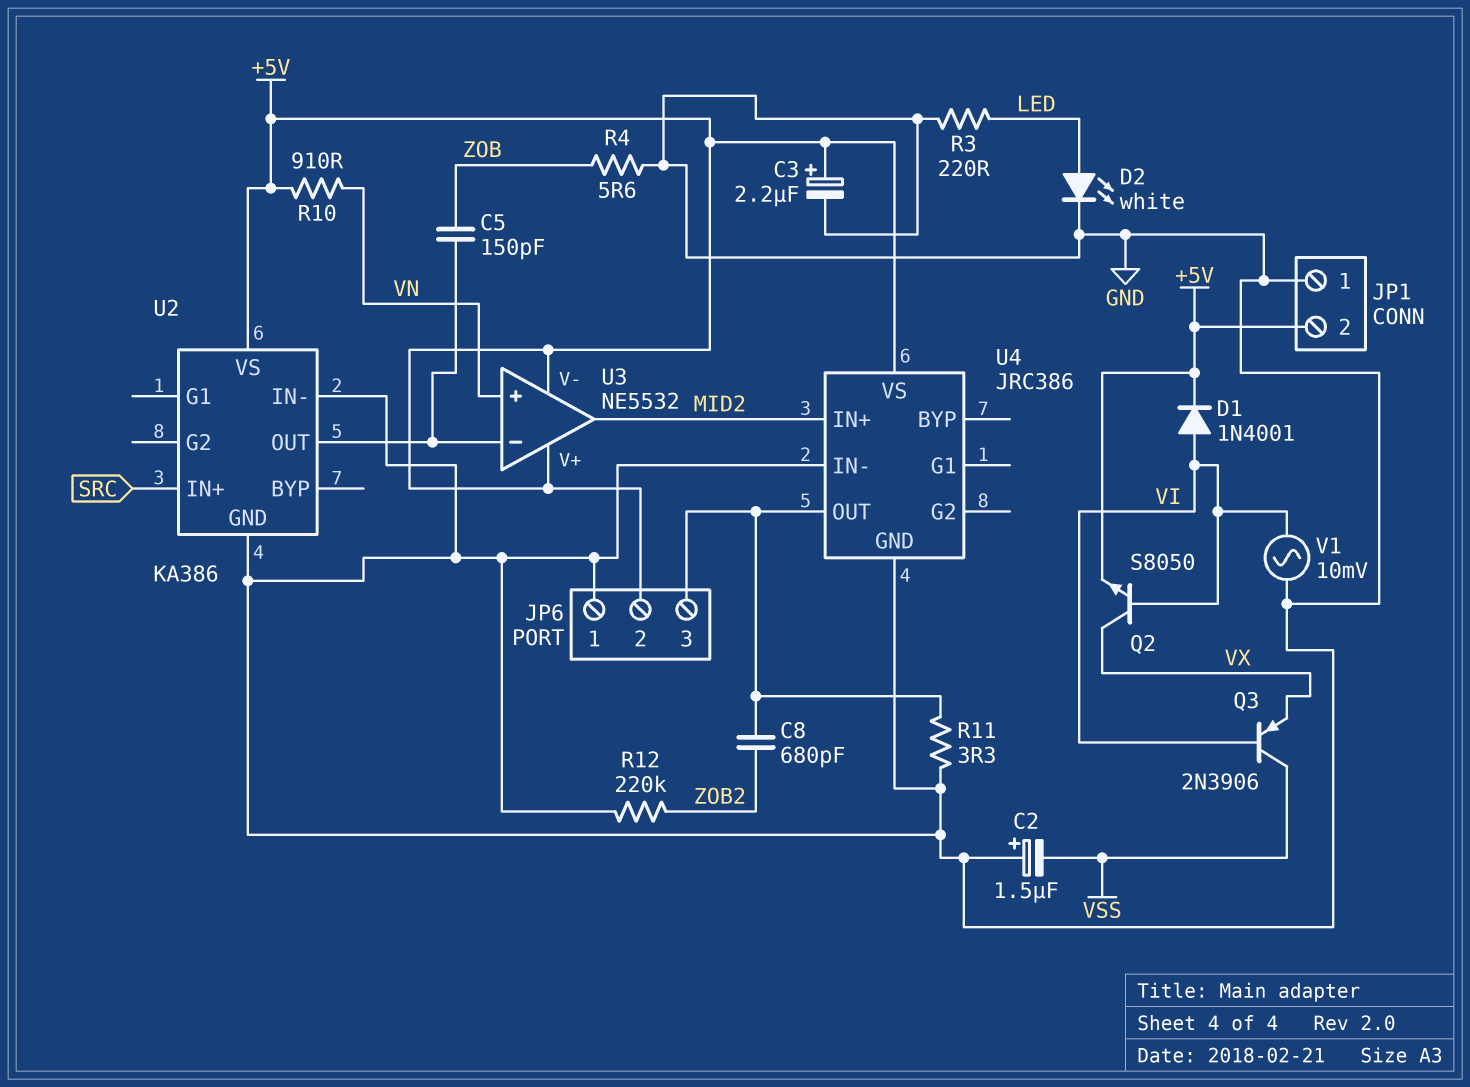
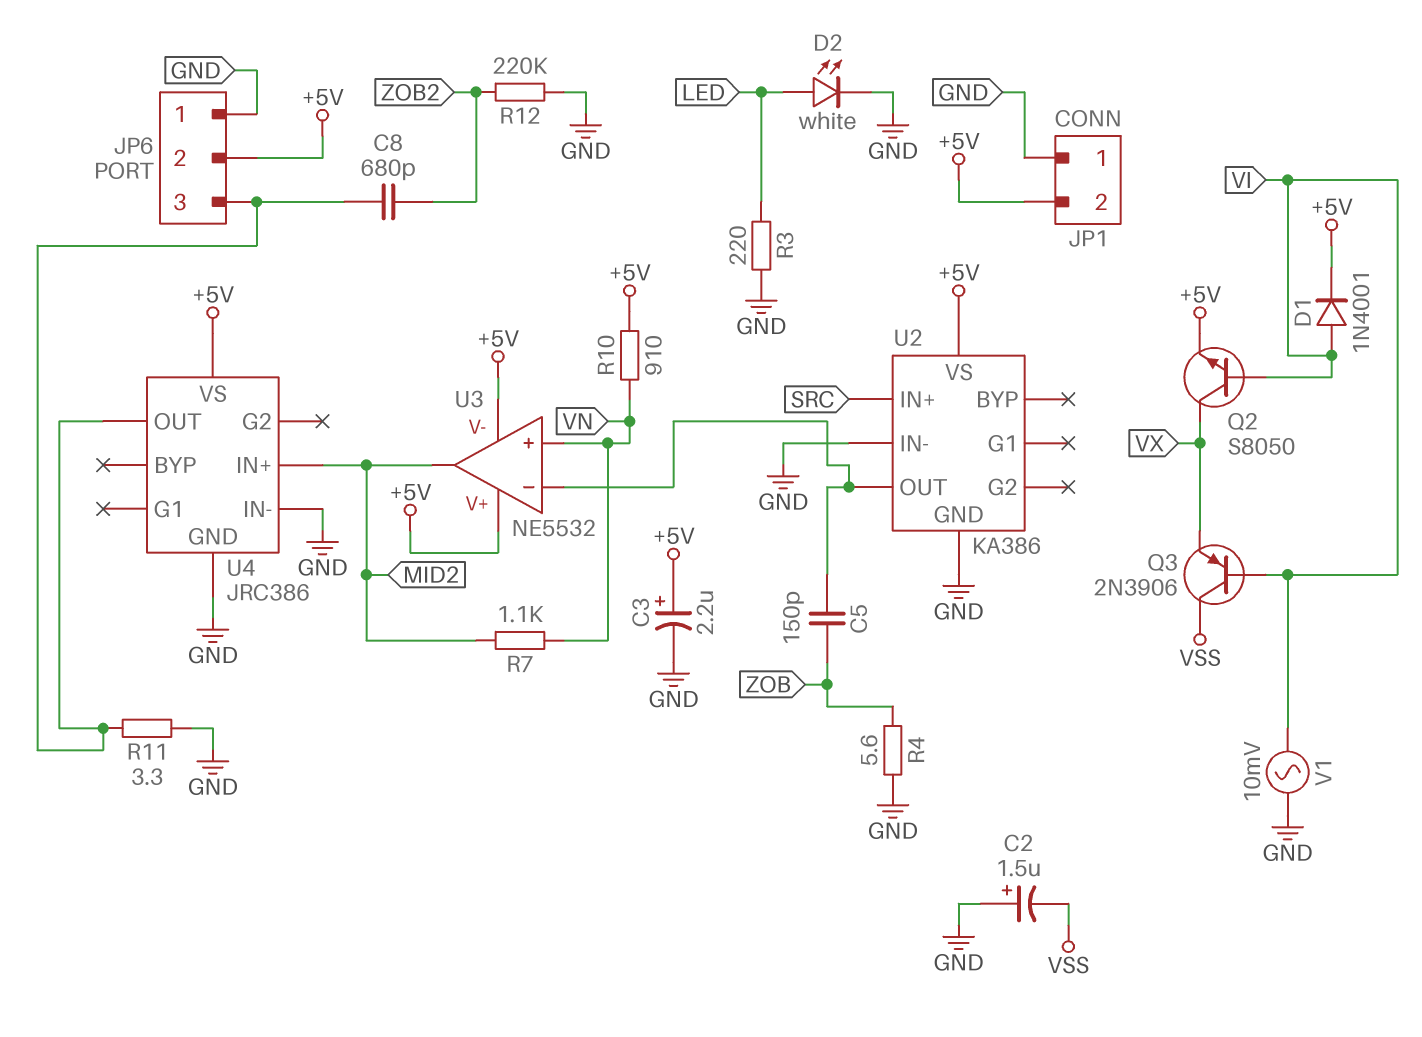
R7: none -> 1.1k (MID2, VN)

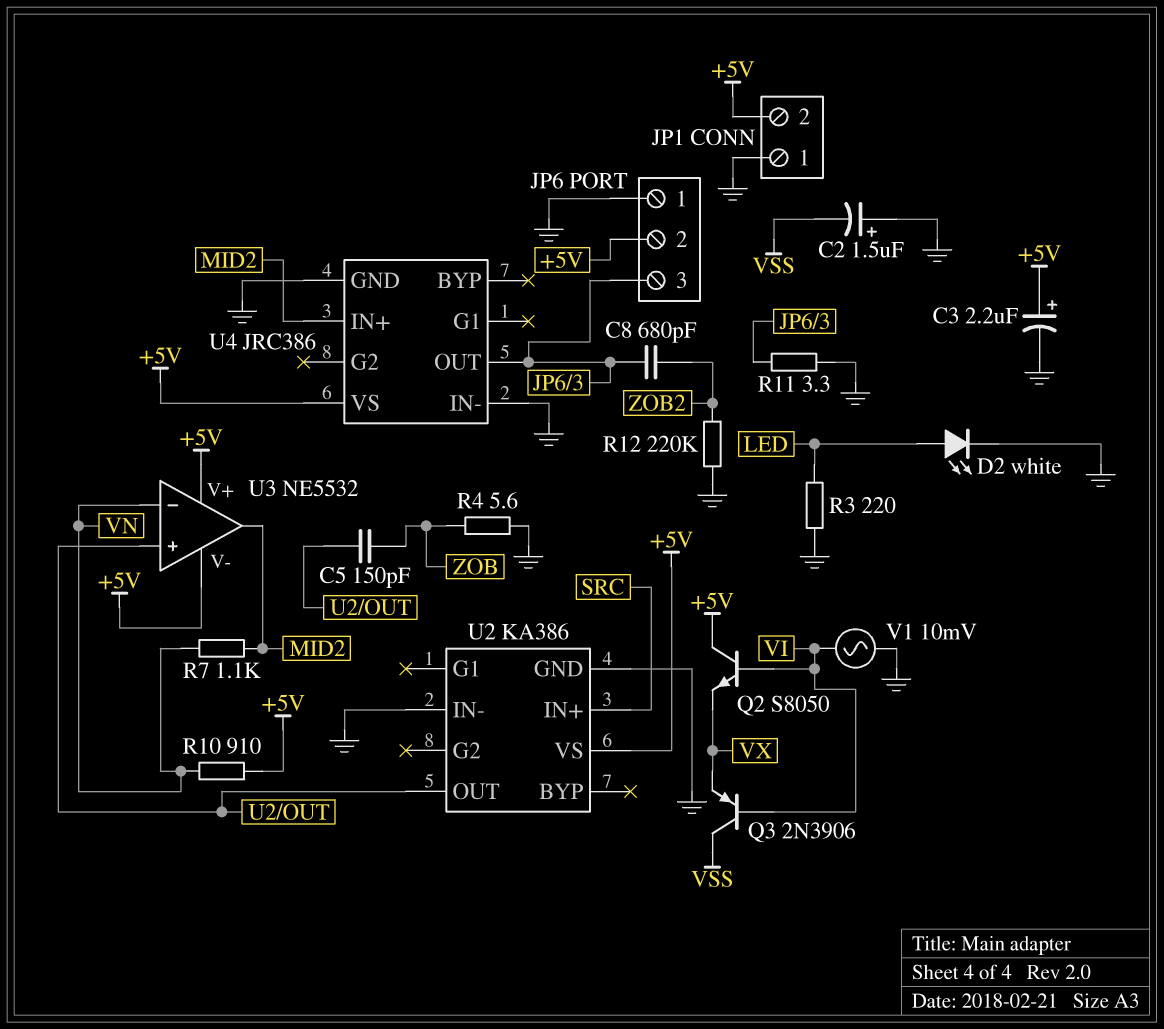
D1: diode 1N4001 (A VI, K +5V) -> none
Q2: NPN S8050 (B VI, C VX, E +5V) -> NPN S8050 (B VI, C +5V, E VX)
U3 pin in+: VN -> U2/OUT
U3 pin in-: U2/OUT -> VN

